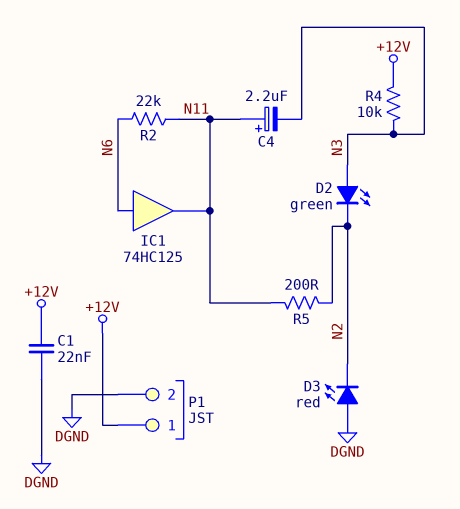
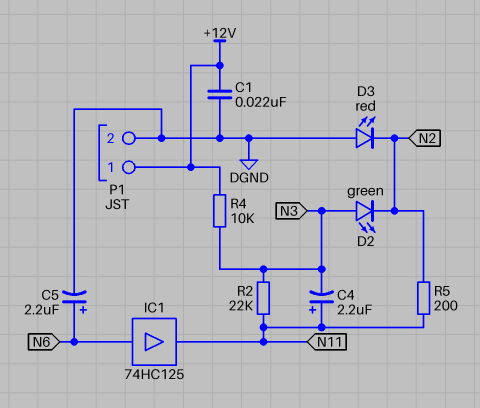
C5: none -> 2.2uF (plus N6, minus DGND)
R2: 22k (N6, N11) -> 22k (N3, N11)

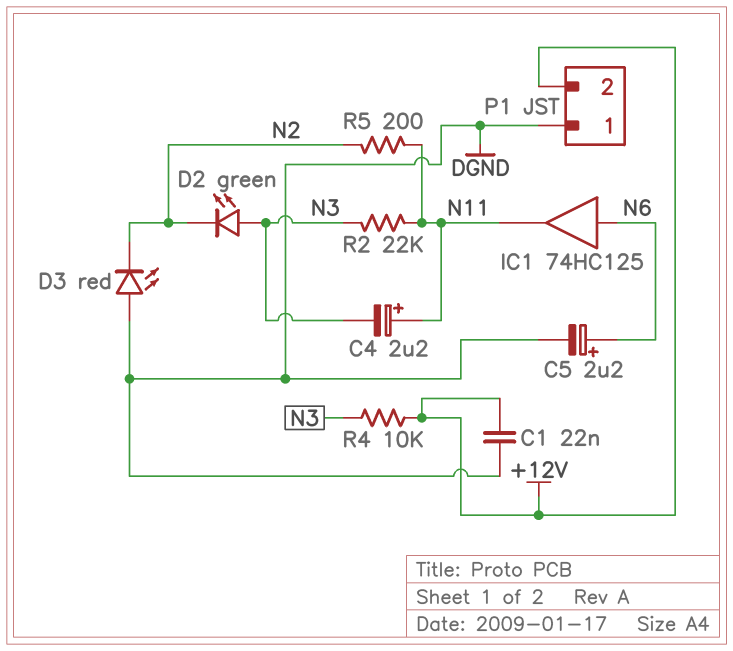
P1 pin 1: +12V -> DGND
P1 pin 2: DGND -> +12V

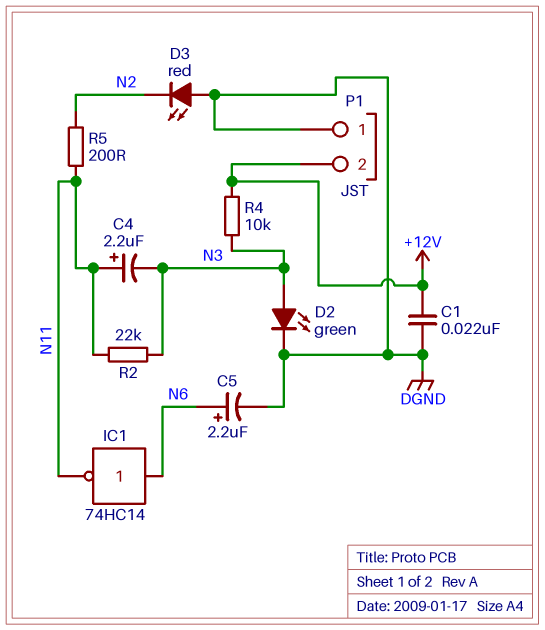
D2: LED green (A N3, K N2) -> LED green (A N3, K DGND)
IC1: buffer 74HC125 (in N6, out N11) -> NOT 74HC14 (in N6, out N11)

